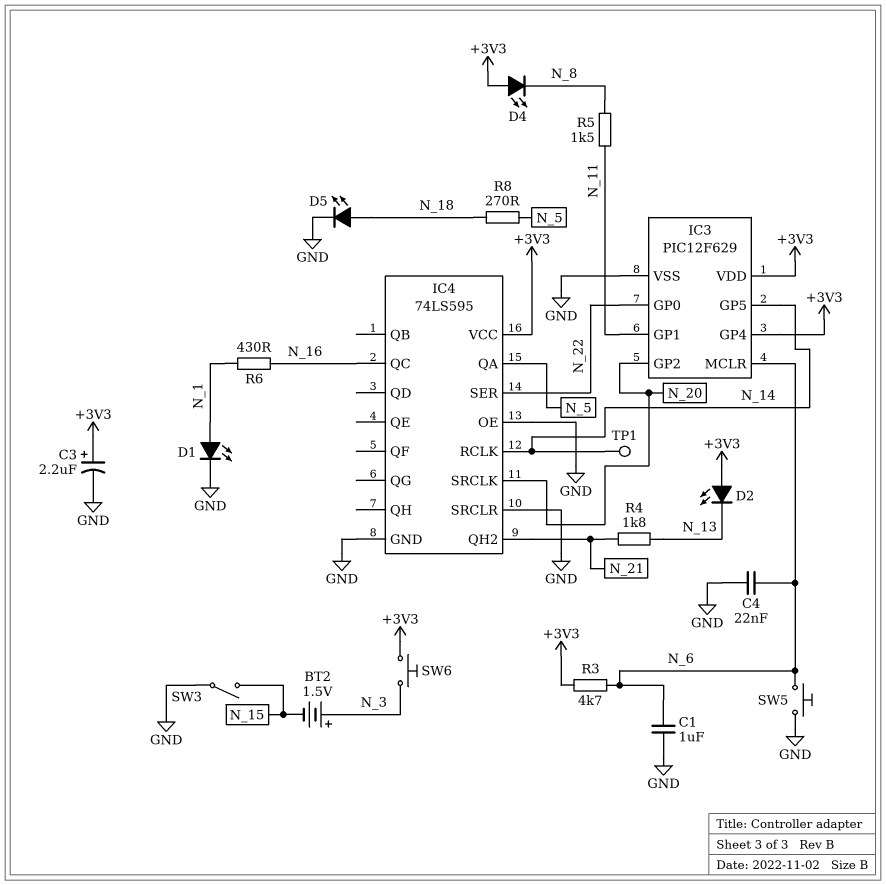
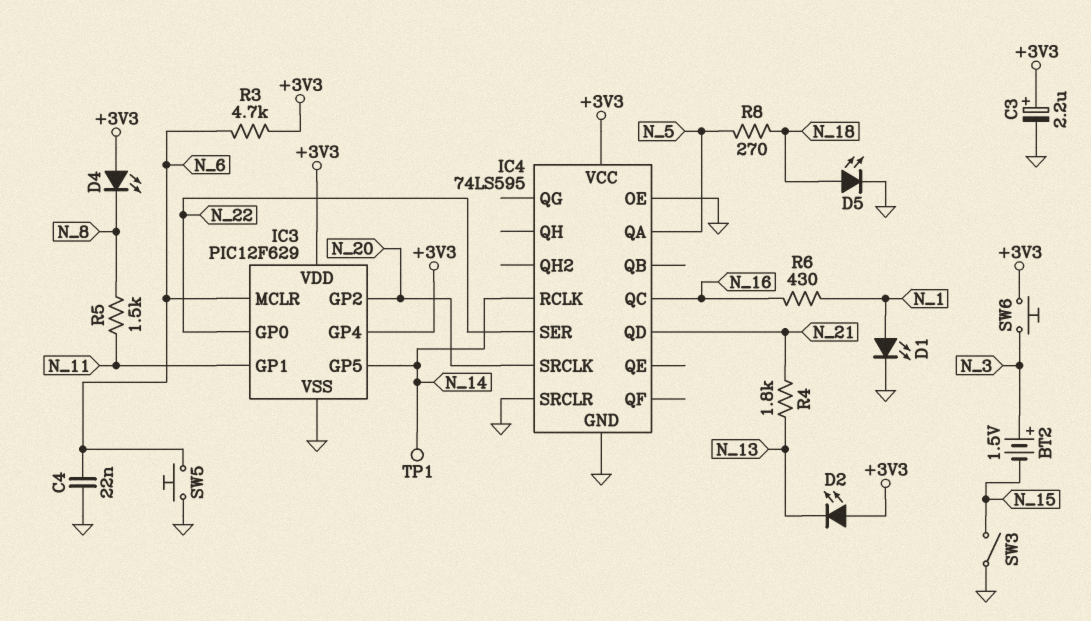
C1: 1uF (GND, N_6) -> none
IC4 pin QD: none -> N_21
IC4 pin QH2: N_21 -> none

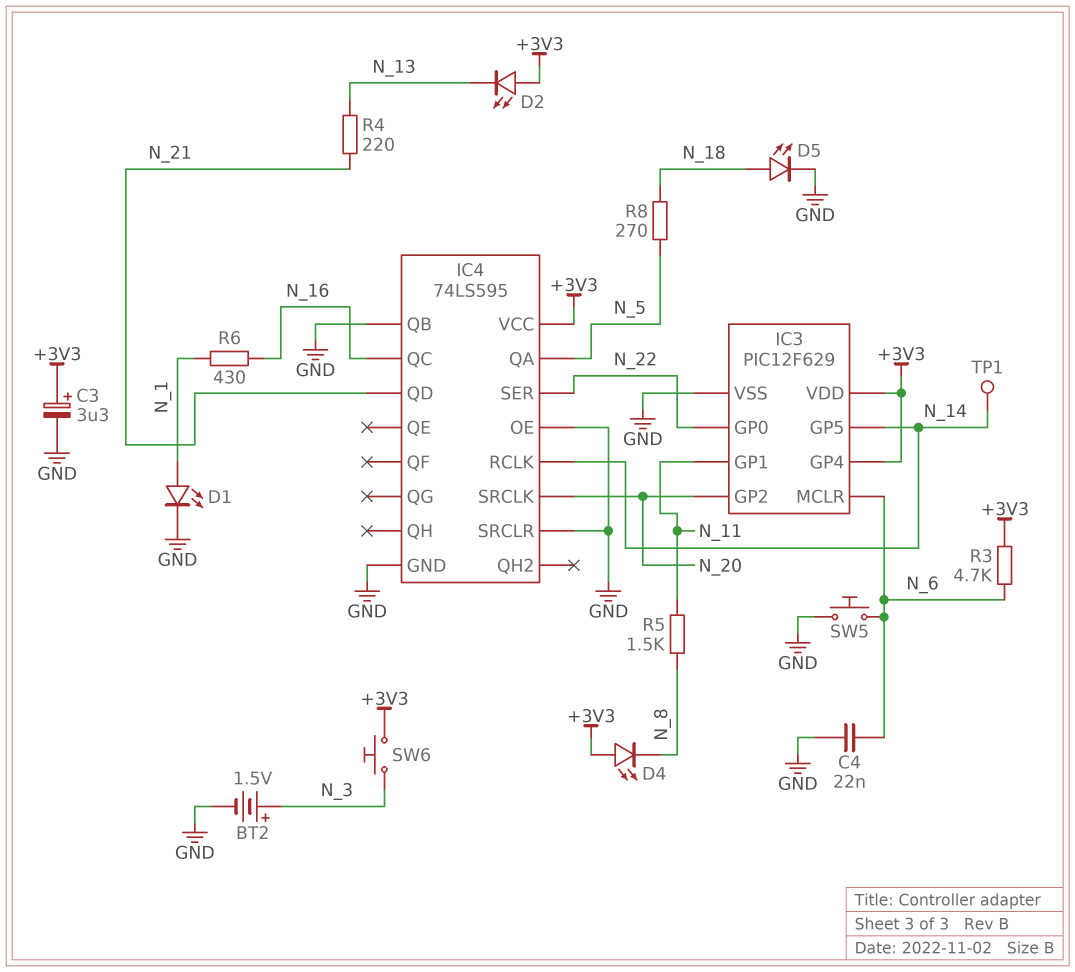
BT2: 1.5V (plus N_3, minus N_15) -> 1.5V (plus N_3, minus GND)
C3: 2.2uF (plus +3V3, minus GND) -> 3.3uF (plus +3V3, minus GND)
IC4 pin QB: none -> GND
R4: 1.8k (N_13, N_21) -> 220 (N_13, N_21)
SW3: switch (GND, N_15) -> none

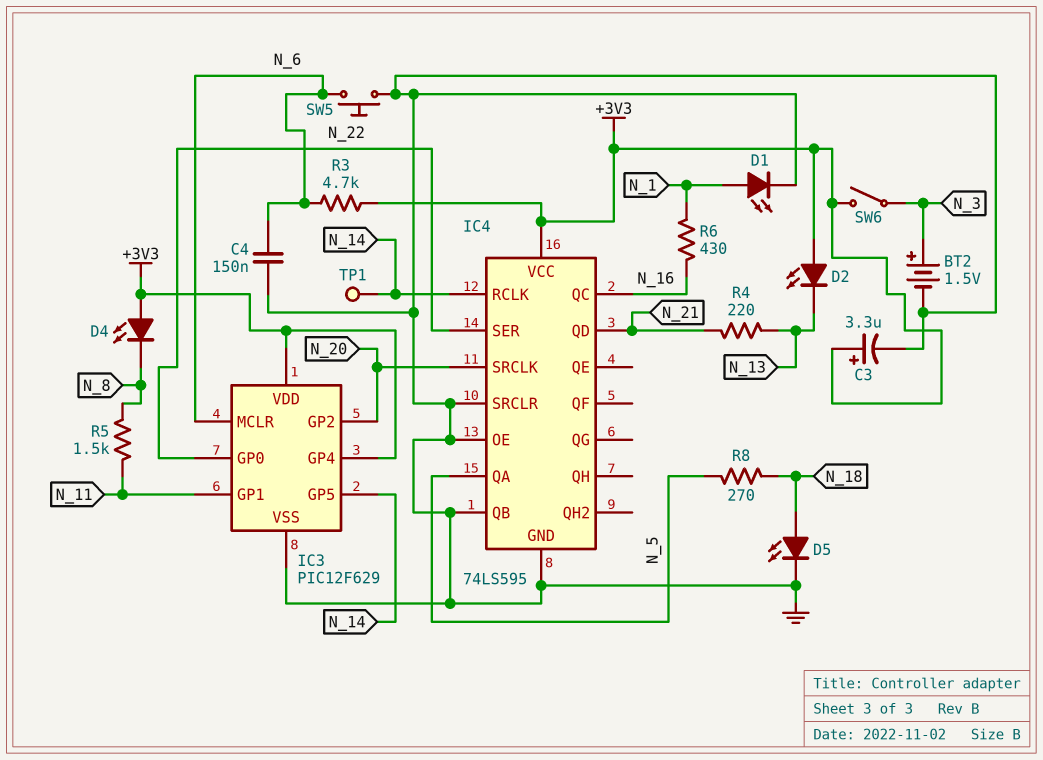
C4: 22nF (GND, N_6) -> 150nF (GND, N_6)
SW6: button (+3V3, N_3) -> switch (+3V3, N_3)

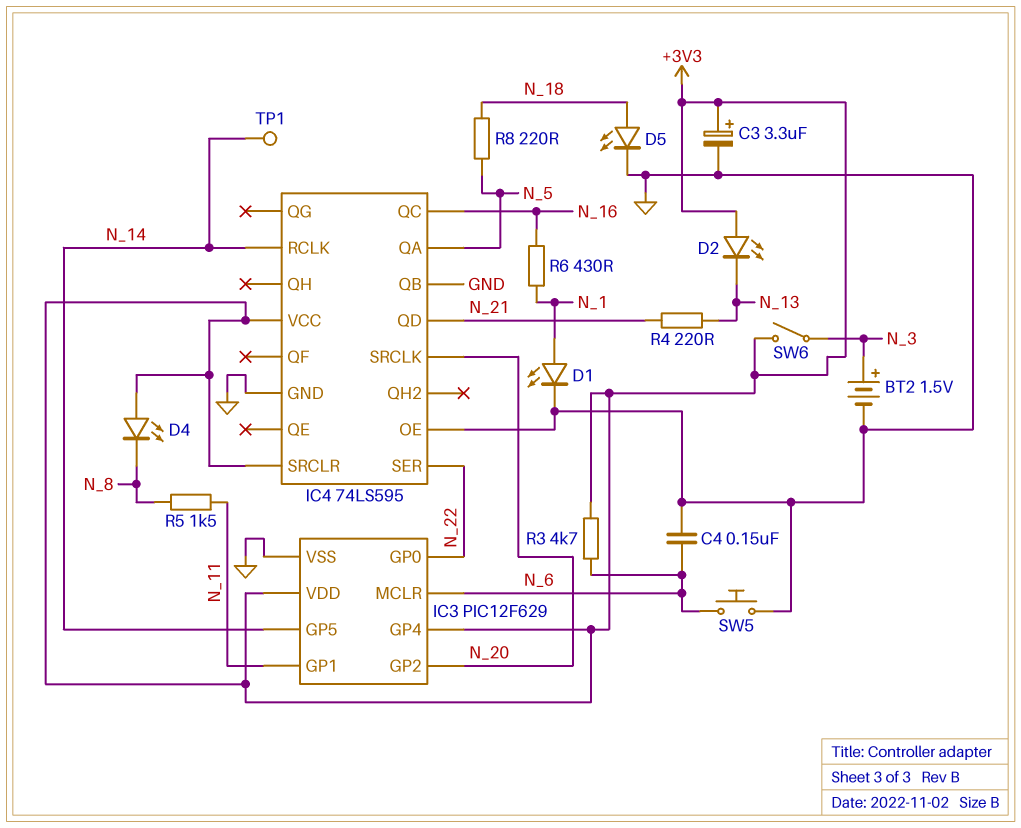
IC4 pin SRCLR: GND -> +3V3
R8: 270 (N_5, N_18) -> 220 (N_5, N_18)

